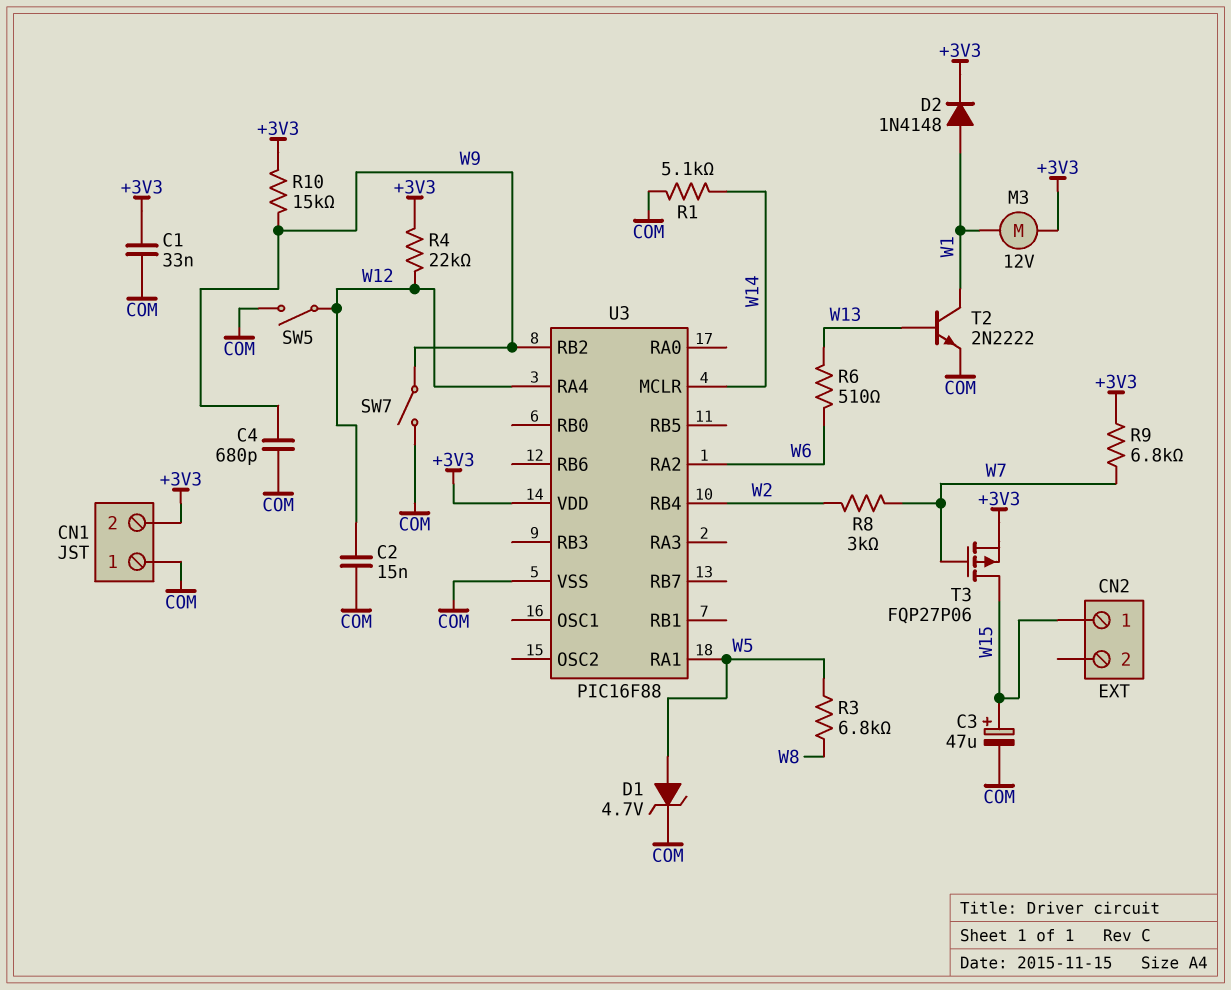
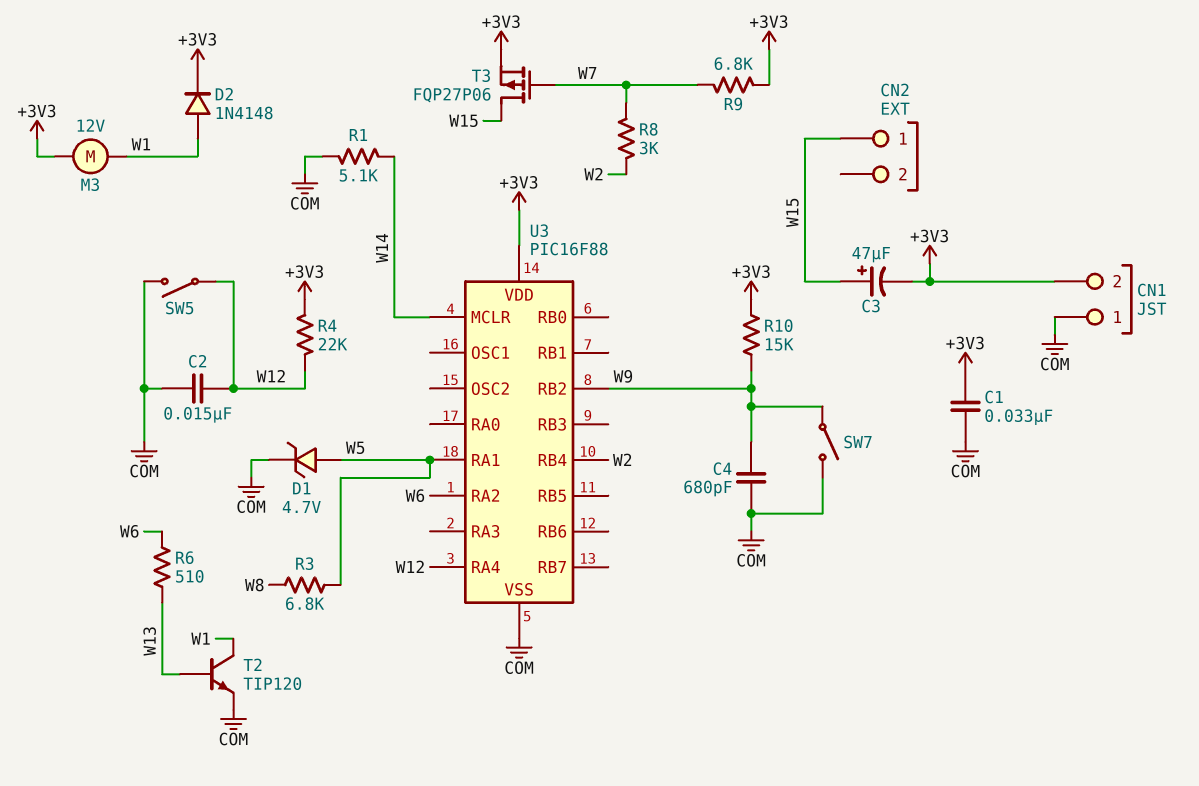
C3: 47uF (plus W15, minus COM) -> 47uF (plus W15, minus +3V3)
T2: NPN 2N2222 (B W13, C W1, E COM) -> NPN TIP120 (B W13, C W1, E COM)

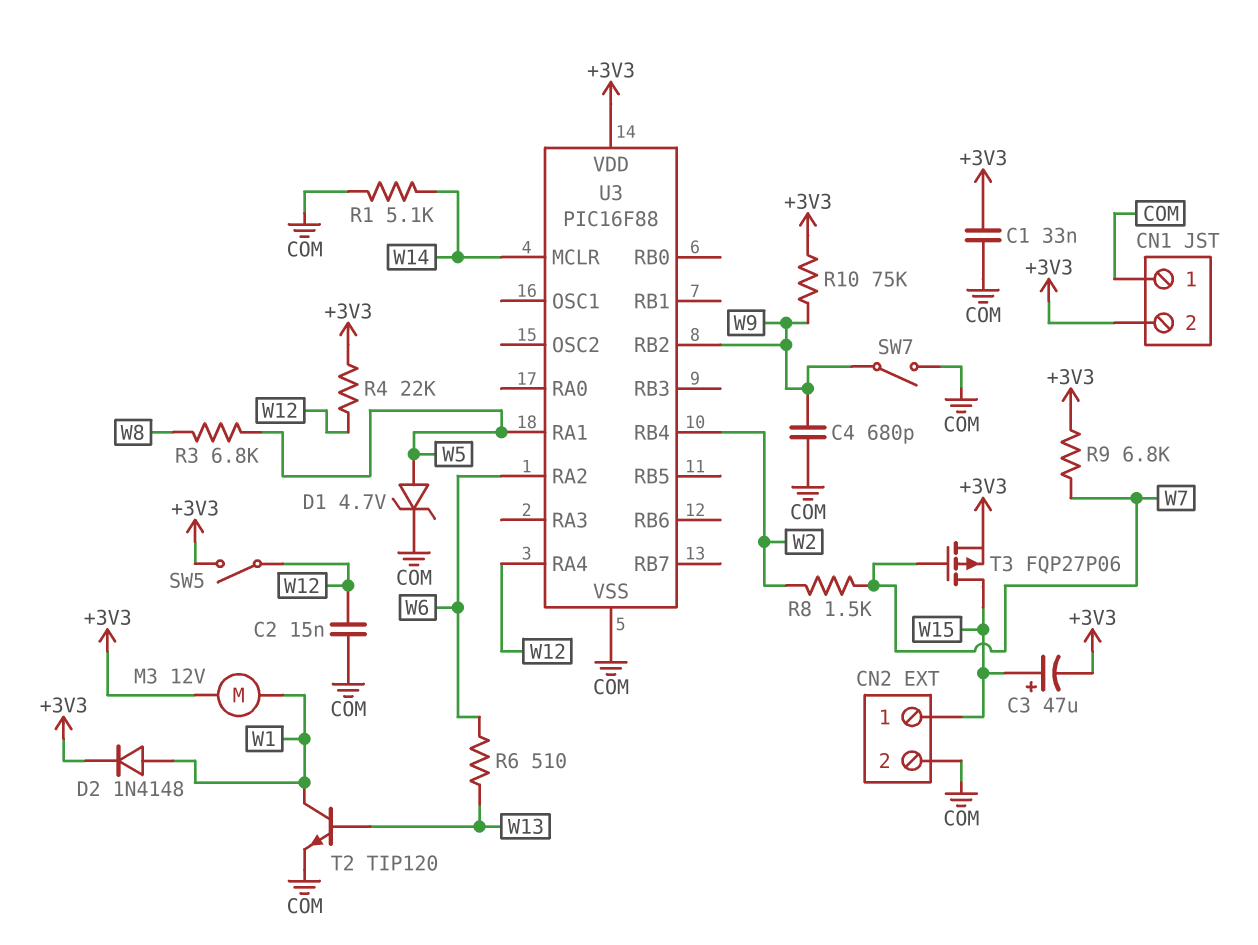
CN2 pin 2: none -> COM
R8: 3k (W2, W7) -> 1.5k (W2, W7)
R10: 15k (+3V3, W9) -> 75k (+3V3, W9)
SW5: switch (COM, W12) -> switch (+3V3, W12)

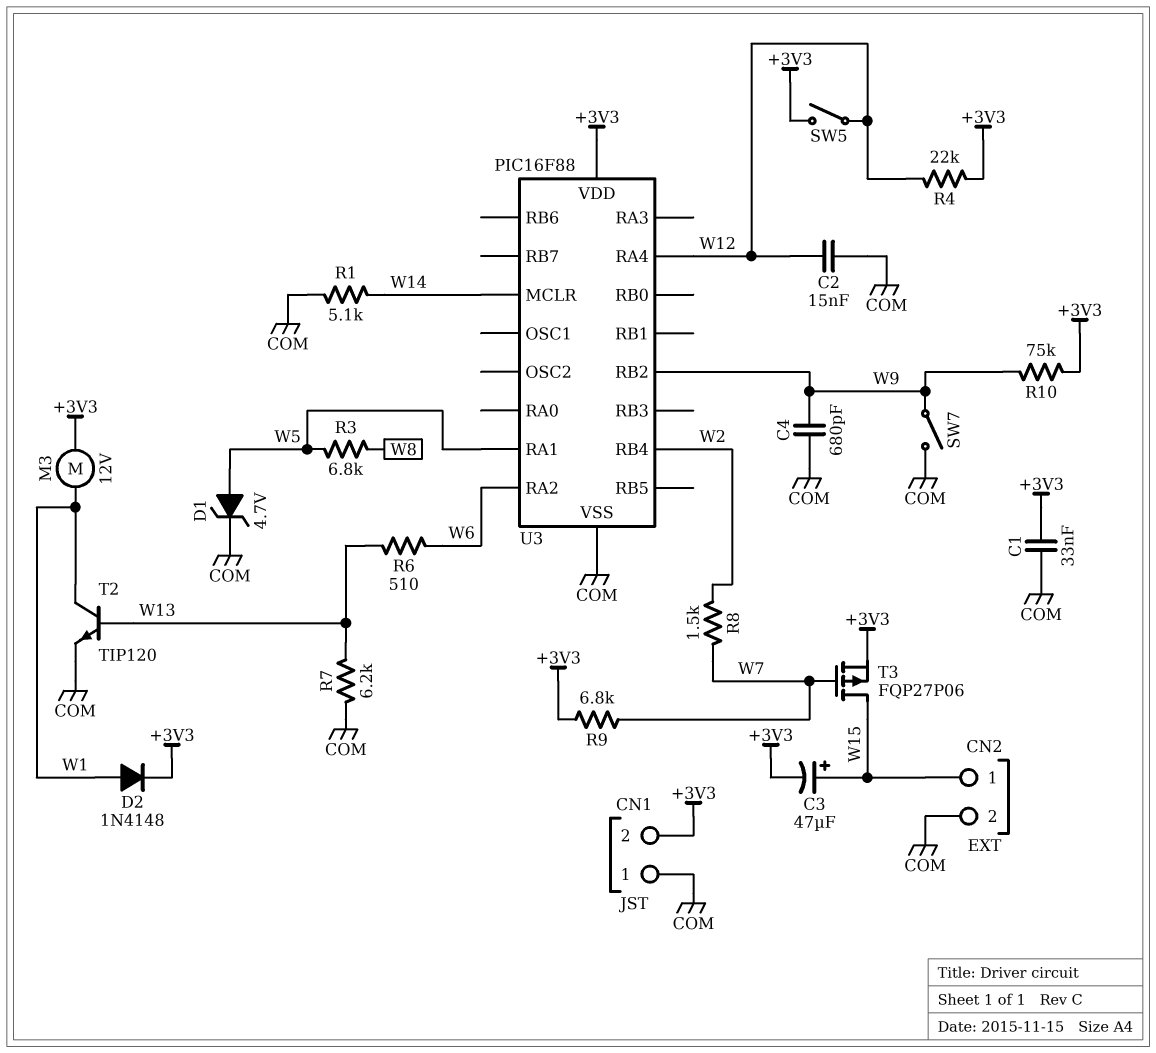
R7: none -> 6.2k (COM, W13)

